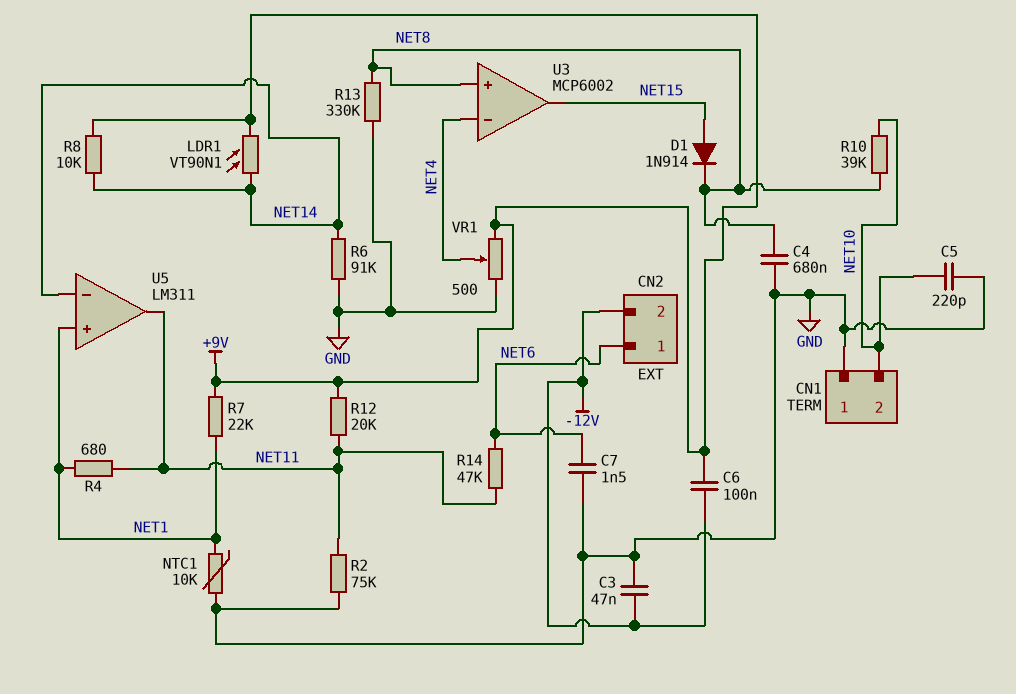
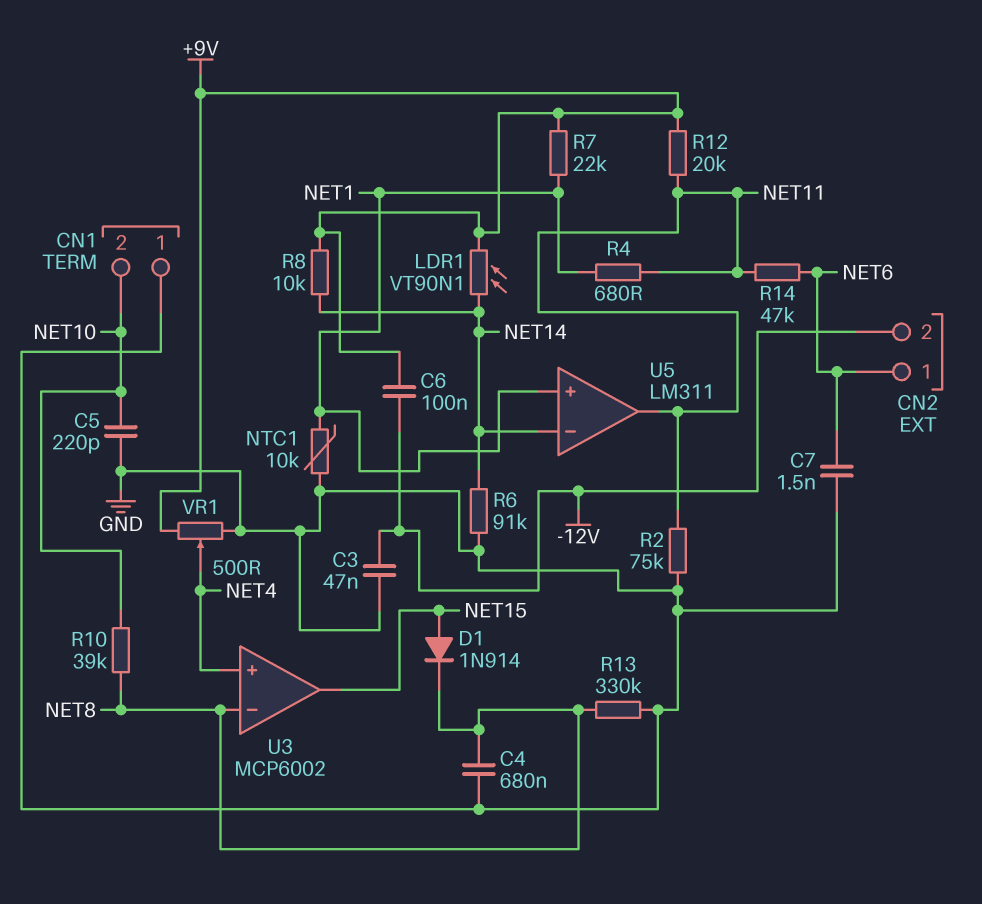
U3 pin in+: NET8 -> NET4
U3 pin in-: NET4 -> NET8

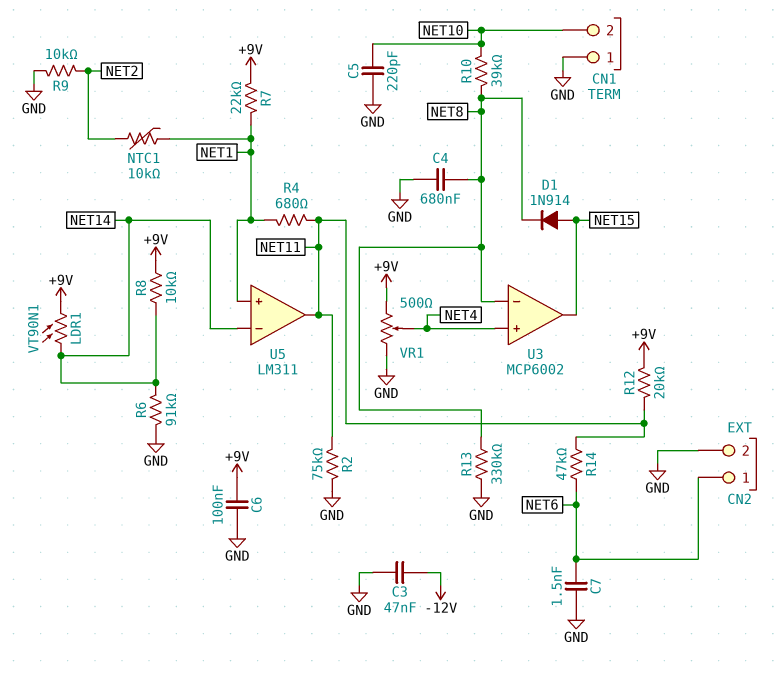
C6: 100nF (+9V, -12V) -> 100nF (+9V, GND)
CN2 pin 2: -12V -> GND
NTC1: 10k (GND, NET1) -> 10k (NET1, NET2)
R9: none -> 10k (GND, NET2)

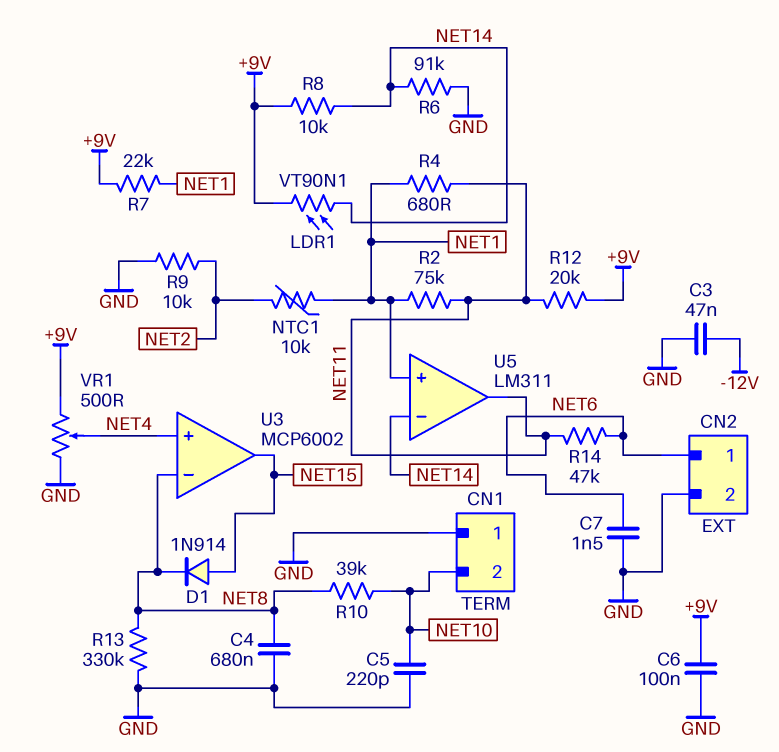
R2: 75k (GND, NET11) -> 75k (NET1, NET11)

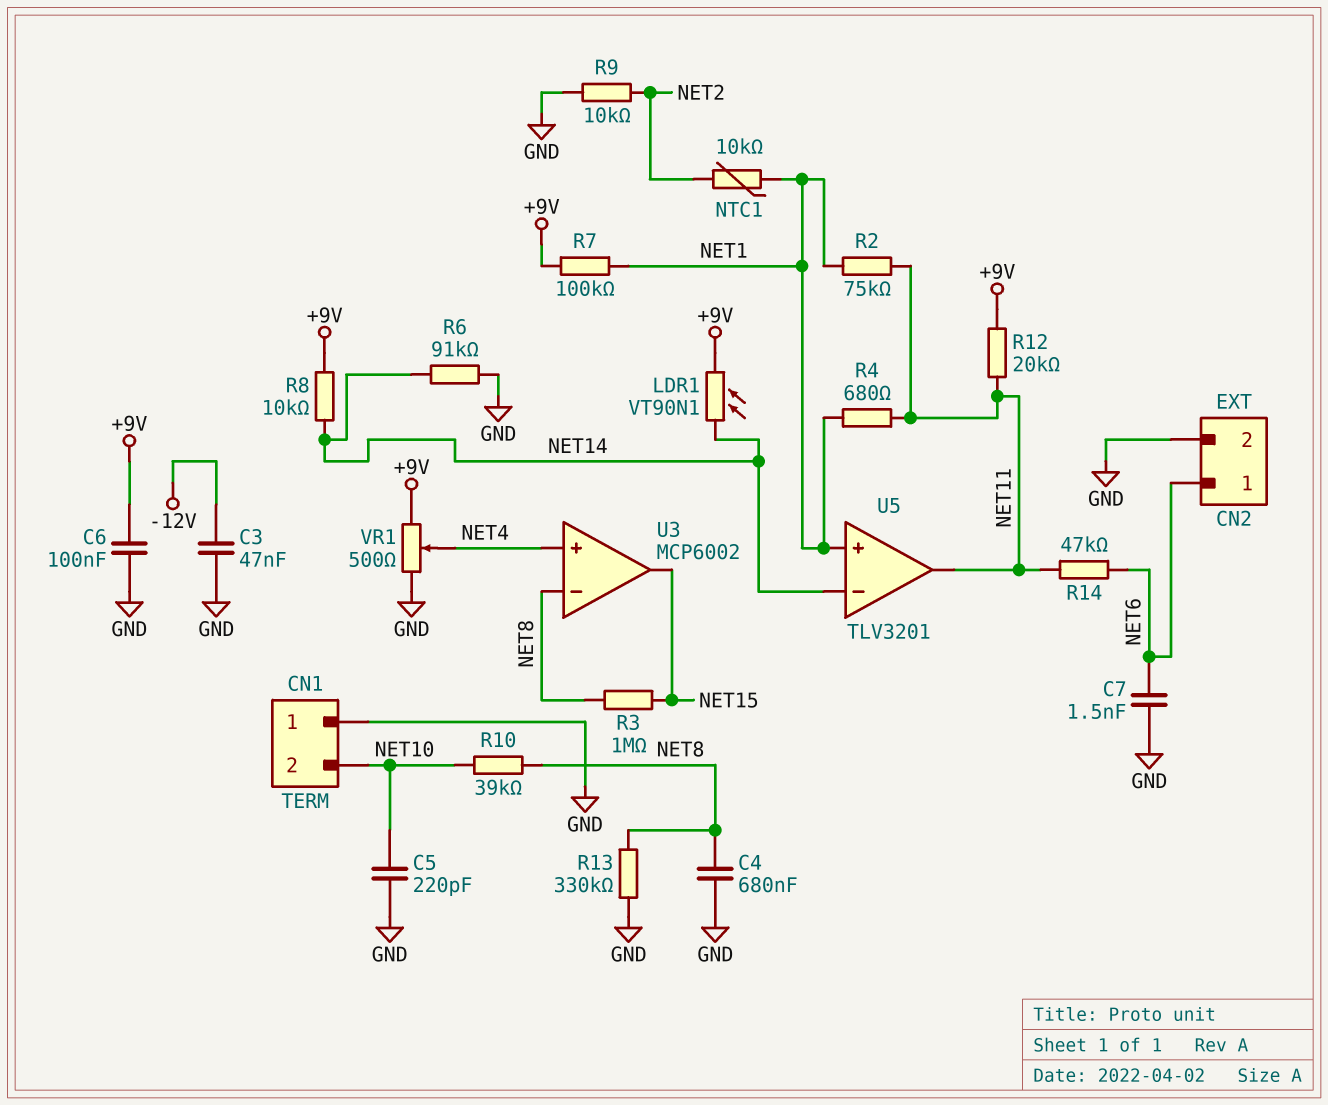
D1: diode 1N914 (A NET15, K NET8) -> none
R3: none -> 1M (NET8, NET15)
R7: 22k (+9V, NET1) -> 100k (+9V, NET1)
U5: LM311 -> TLV3201

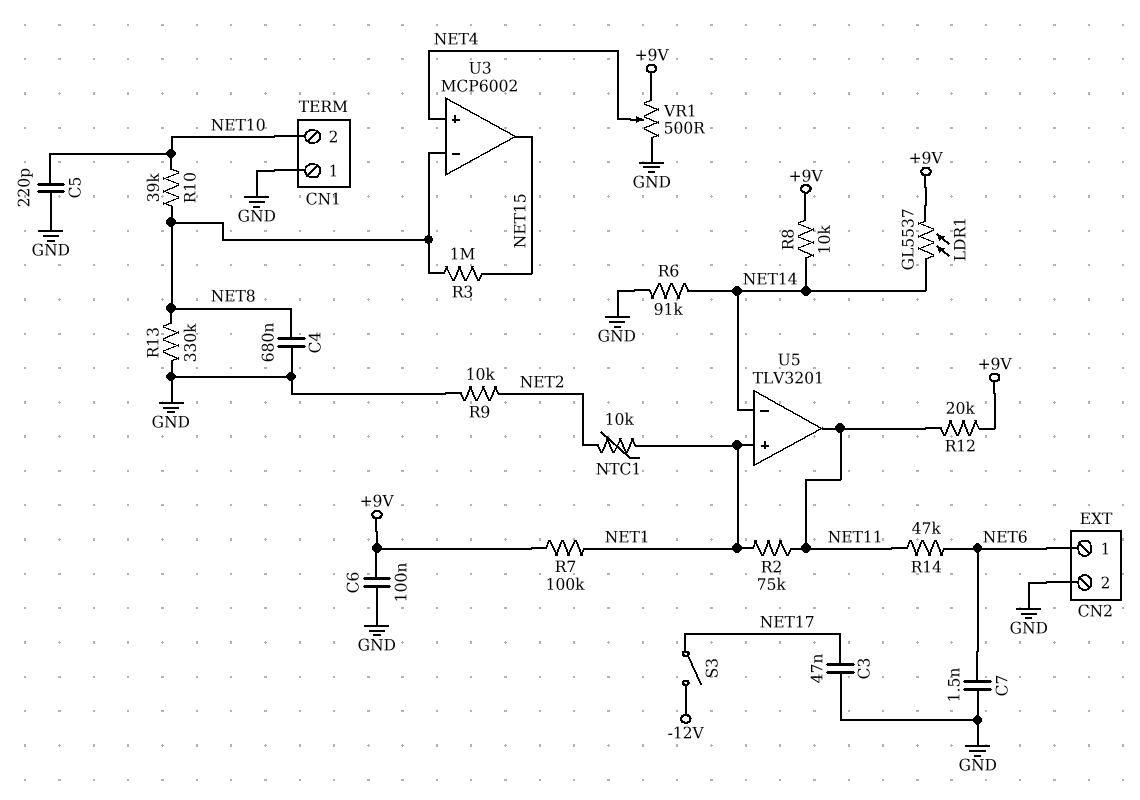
C3: 47nF (-12V, GND) -> 47nF (GND, NET17)
LDR1: VT90N1 (+9V, NET14) -> GL5537 (+9V, NET14)
R4: 680 (NET1, NET11) -> none
S3: none -> switch (-12V, NET17)

